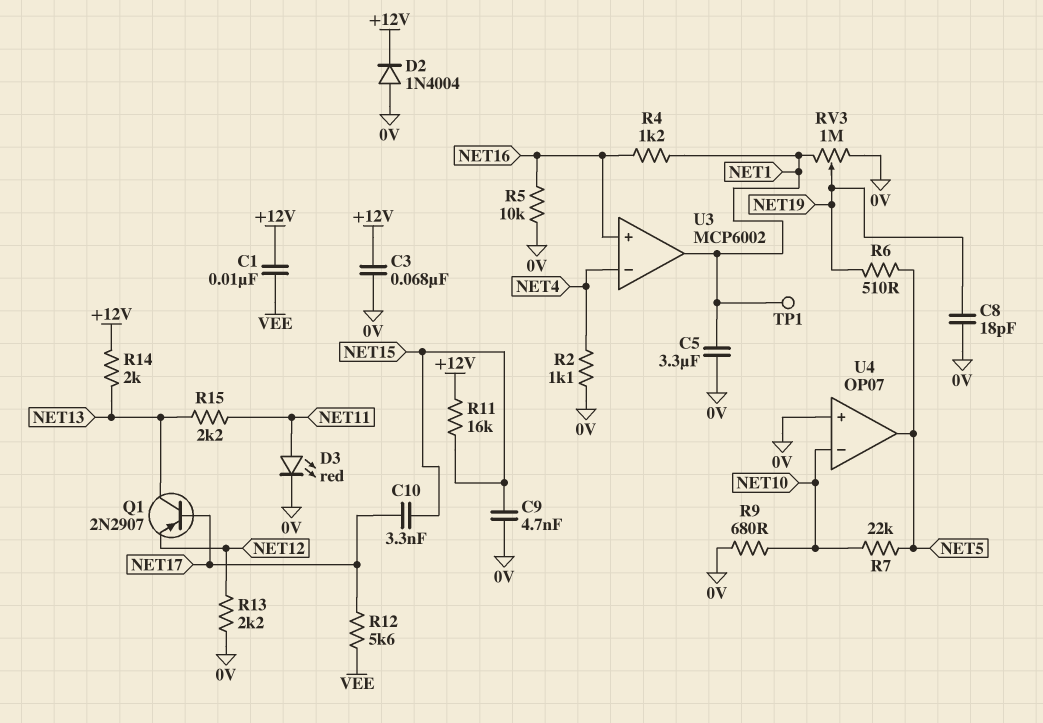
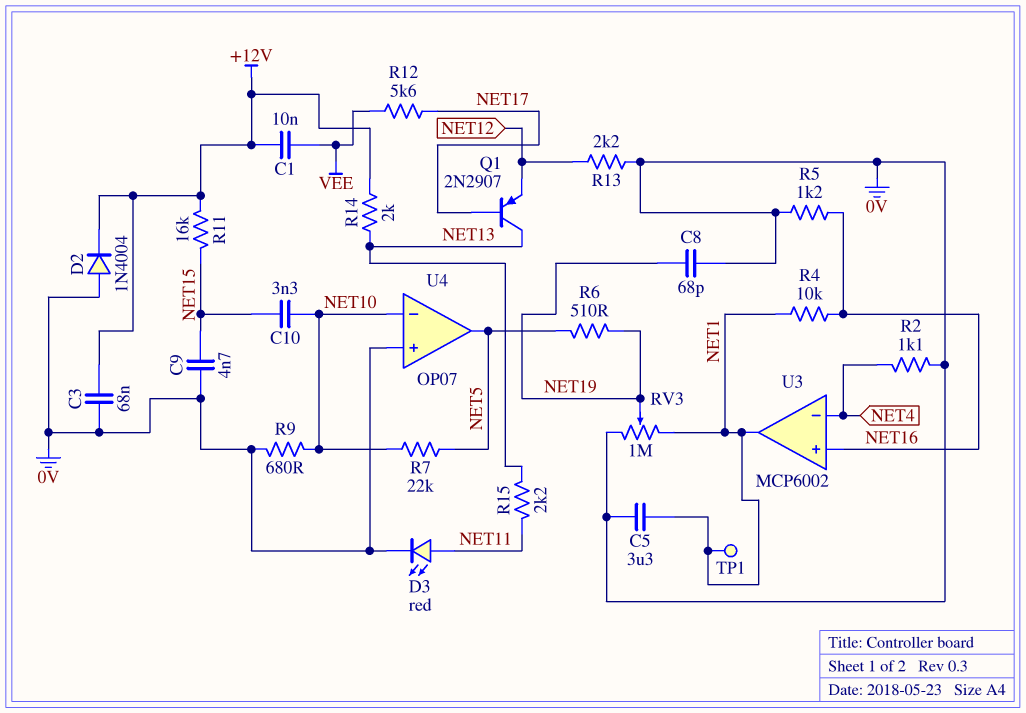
C8: 18pF (0V, NET19) -> 68pF (0V, NET19)
C10: 3.3nF (NET15, NET17) -> 3.3nF (NET10, NET15)
R4: 1.2k (NET1, NET16) -> 10k (NET1, NET16)
R5: 10k (0V, NET16) -> 1.2k (0V, NET16)

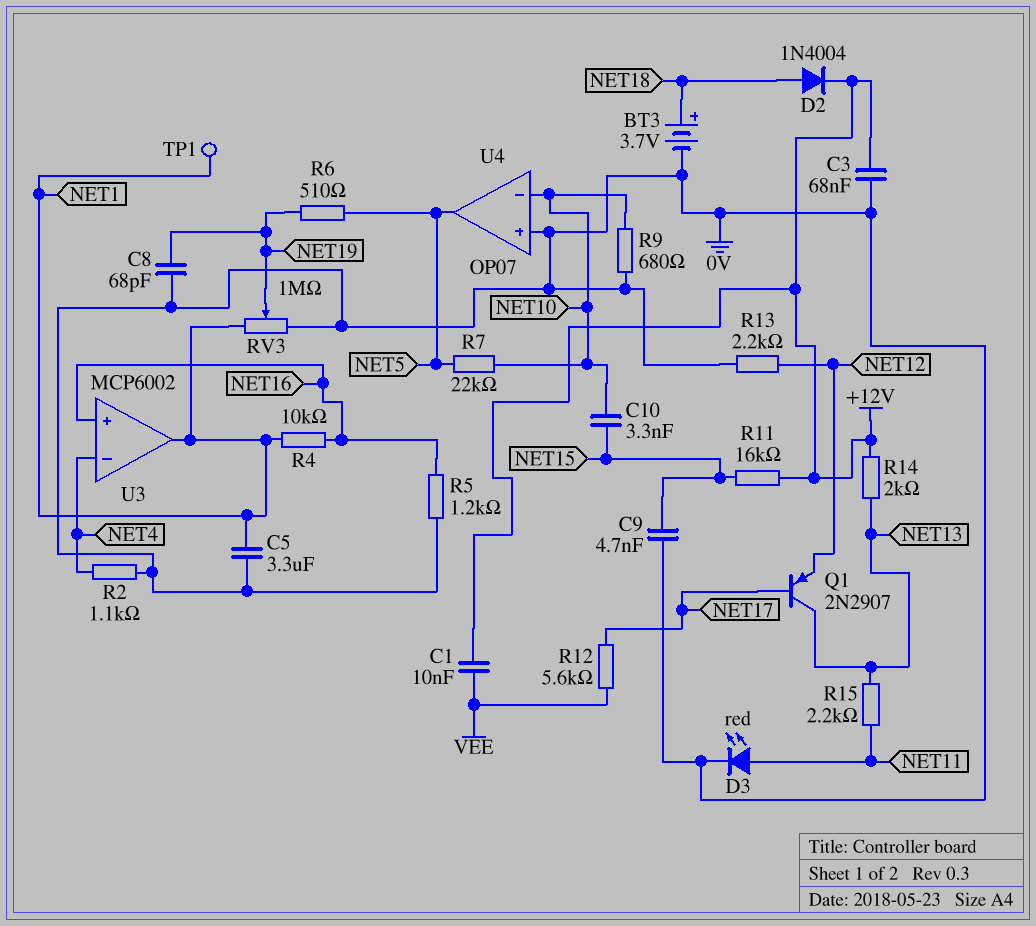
BT3: none -> 3.7V (plus NET18, minus 0V)
D2: diode 1N4004 (A 0V, K +12V) -> diode 1N4004 (A NET18, K +12V)

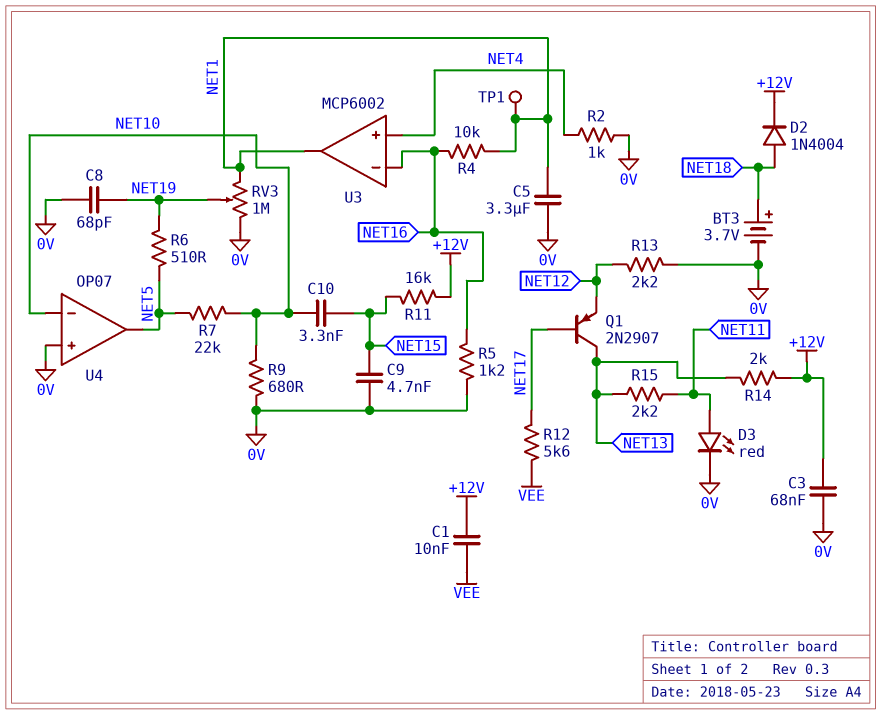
R2: 1.1k (0V, NET4) -> 1k (0V, NET4)
U3 pin in+: NET16 -> NET4
U3 pin in-: NET4 -> NET16

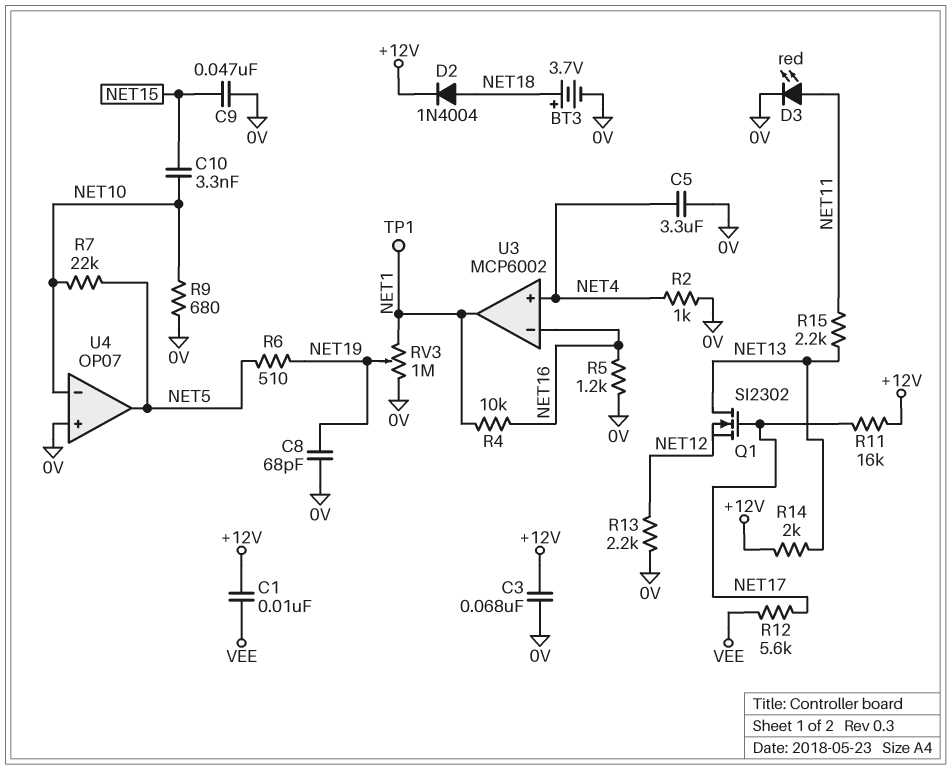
C5: 3.3uF (0V, NET1) -> 3.3uF (0V, NET4)
C9: 4.7nF (0V, NET15) -> 47nF (0V, NET15)
Q1: PNP 2N2907 (B NET17, C NET13, E NET12) -> NMOS SI2302 (G NET17, D NET13, S NET12)
R11: 16k (+12V, NET15) -> 16k (+12V, NET17)

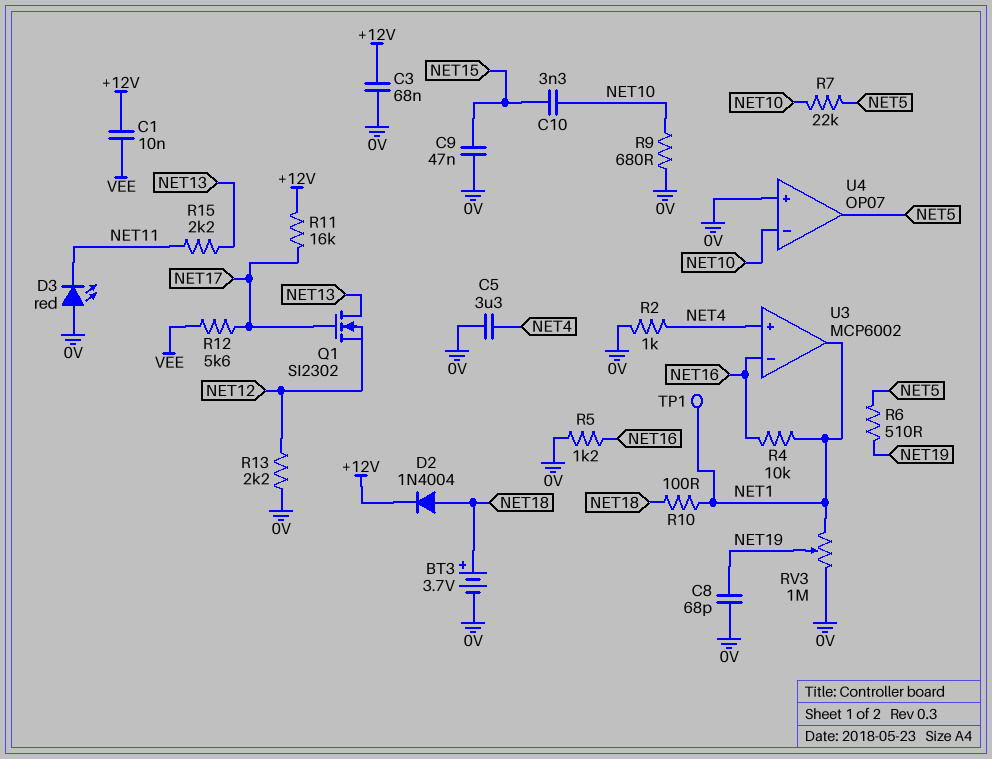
D3: LED red (A NET11, K 0V) -> LED red (A 0V, K NET11)
R10: none -> 100 (NET1, NET18)
R14: 2k (+12V, NET13) -> none

